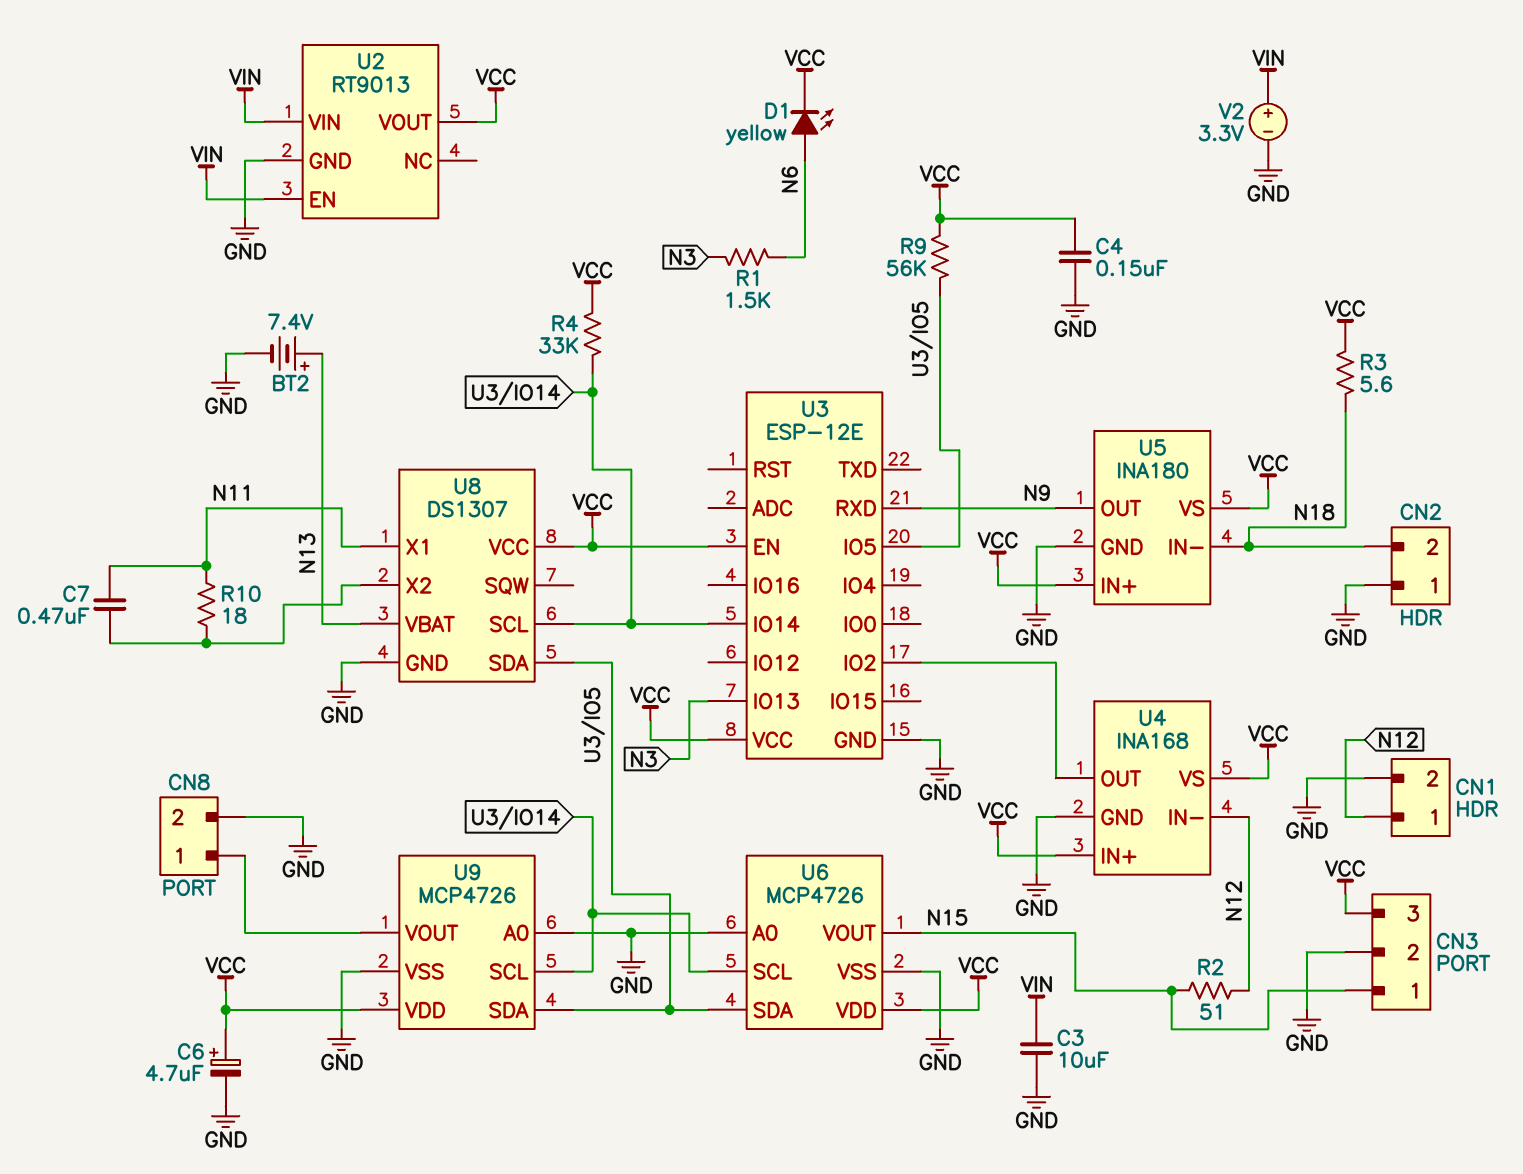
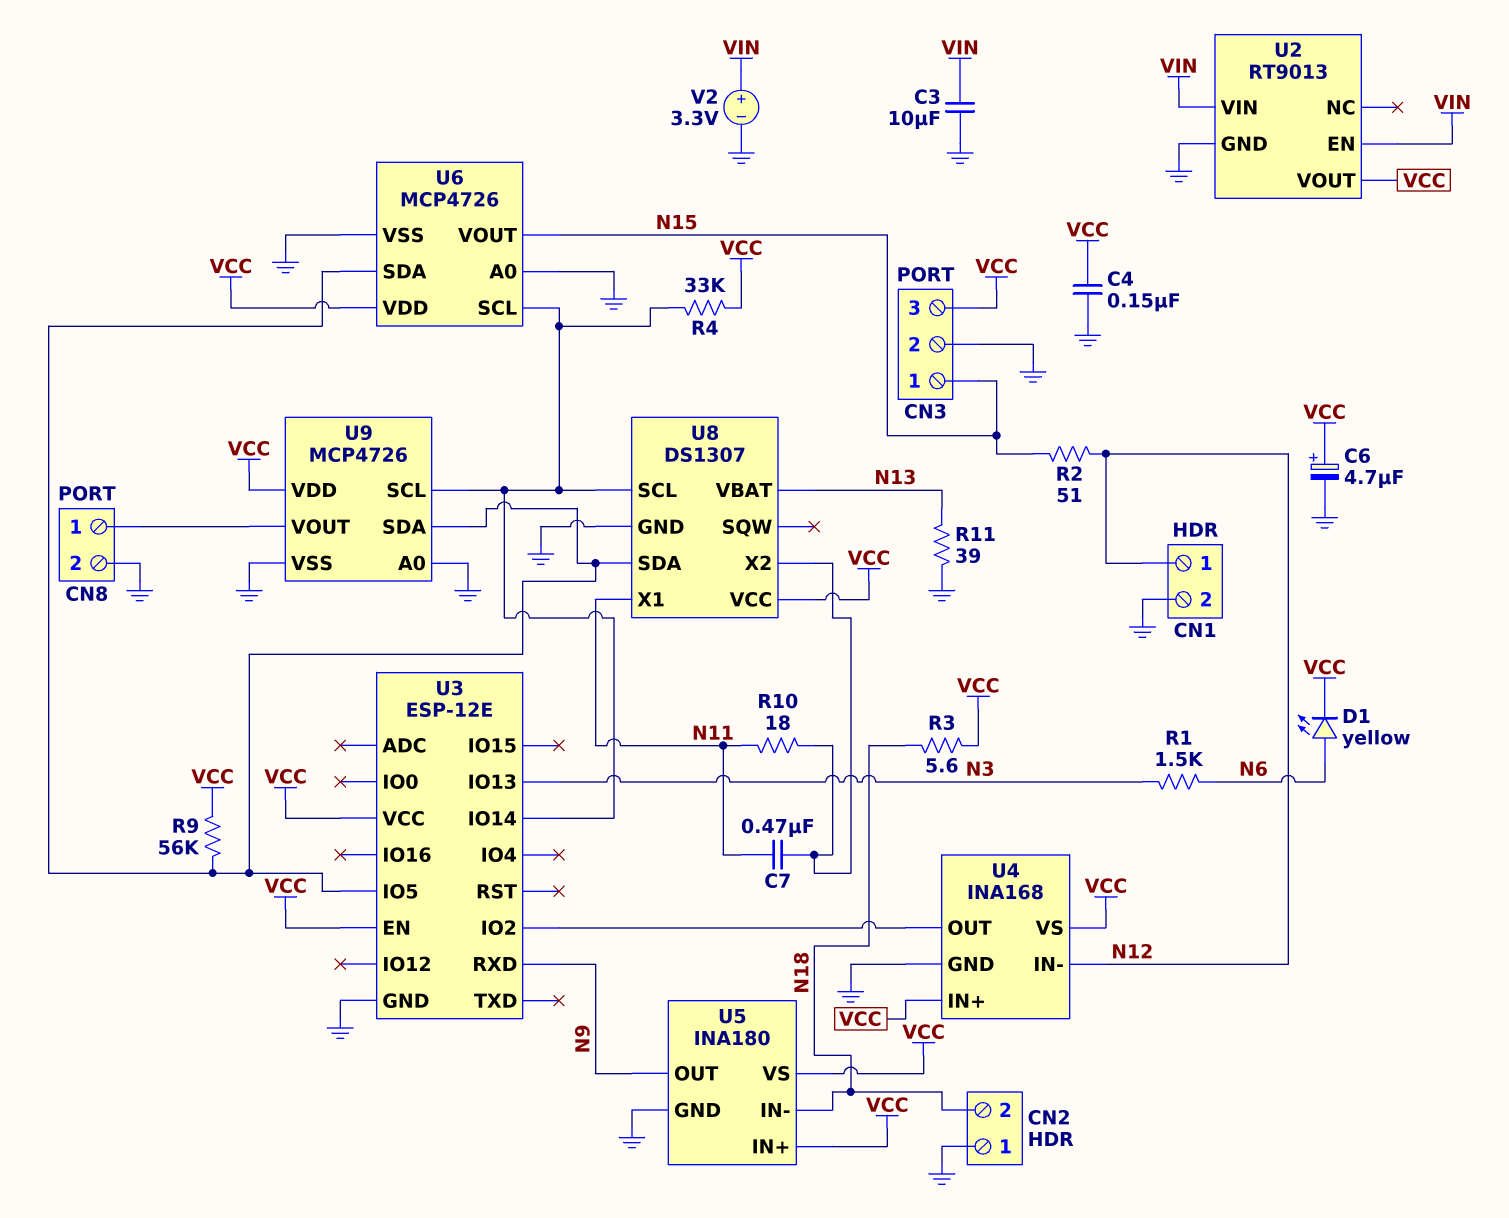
BT2: 7.4V (plus N13, minus GND) -> none
R11: none -> 39 (GND, N13)

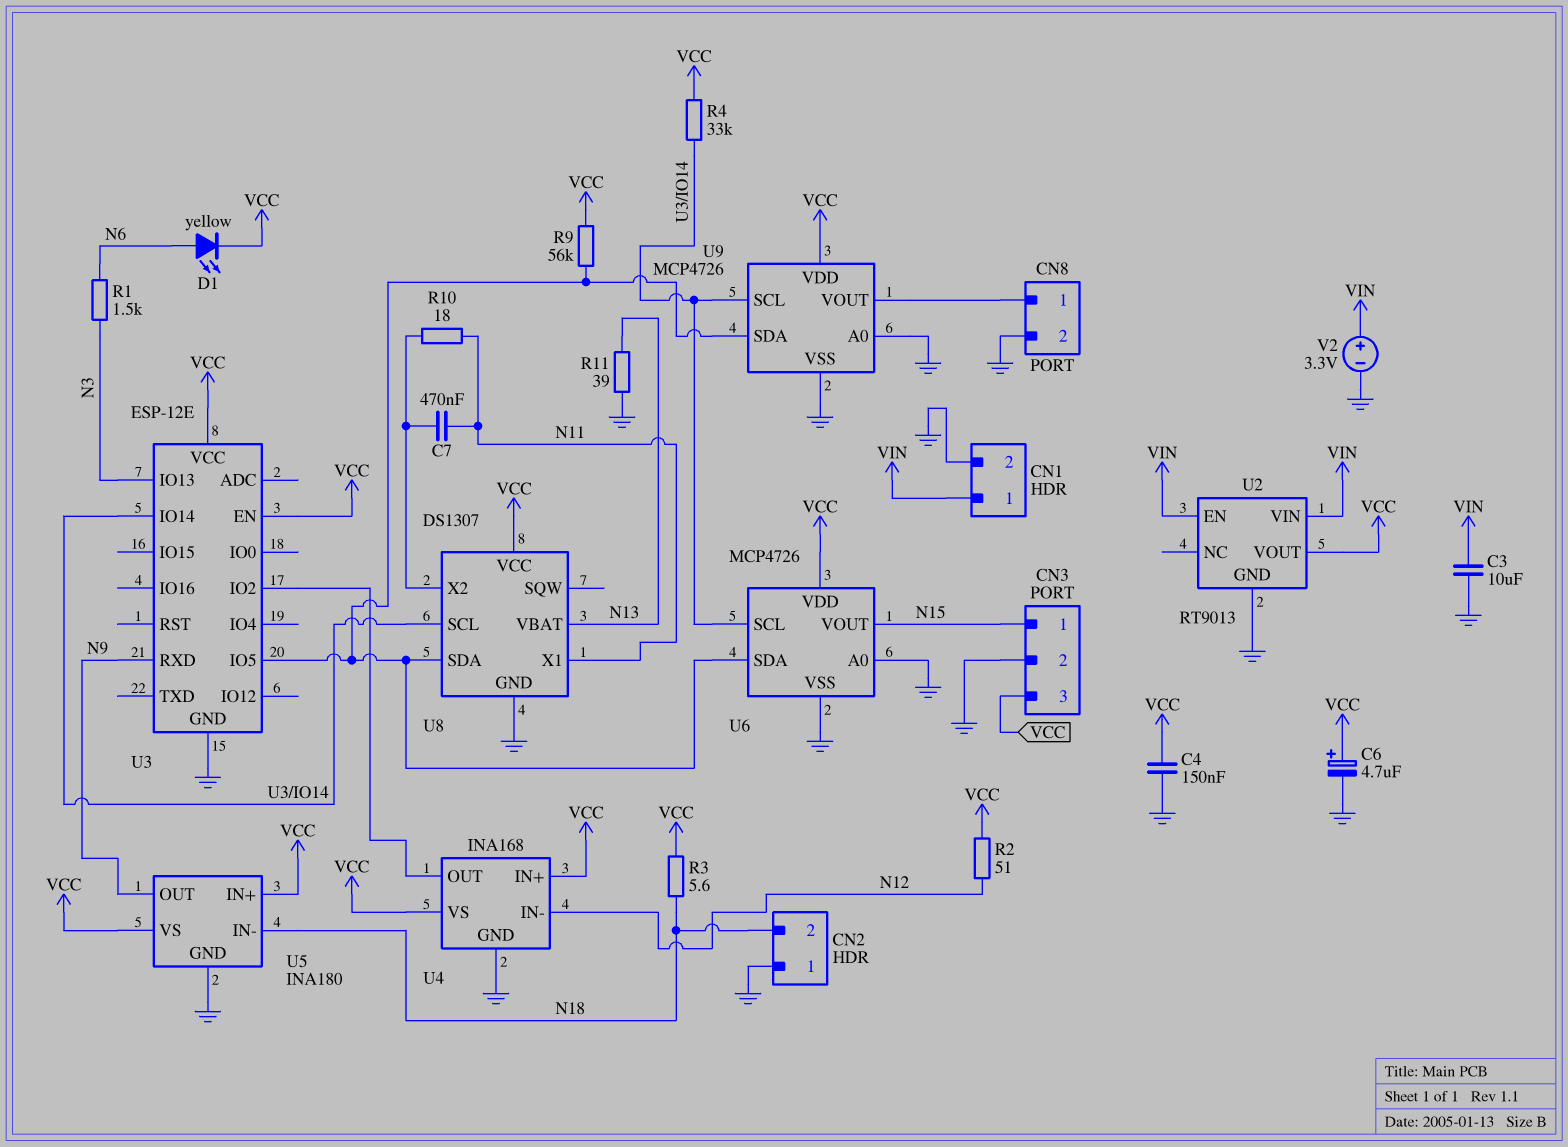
CN1 pin 1: N12 -> VIN
R2: 51 (N12, N15) -> 51 (N12, VCC)

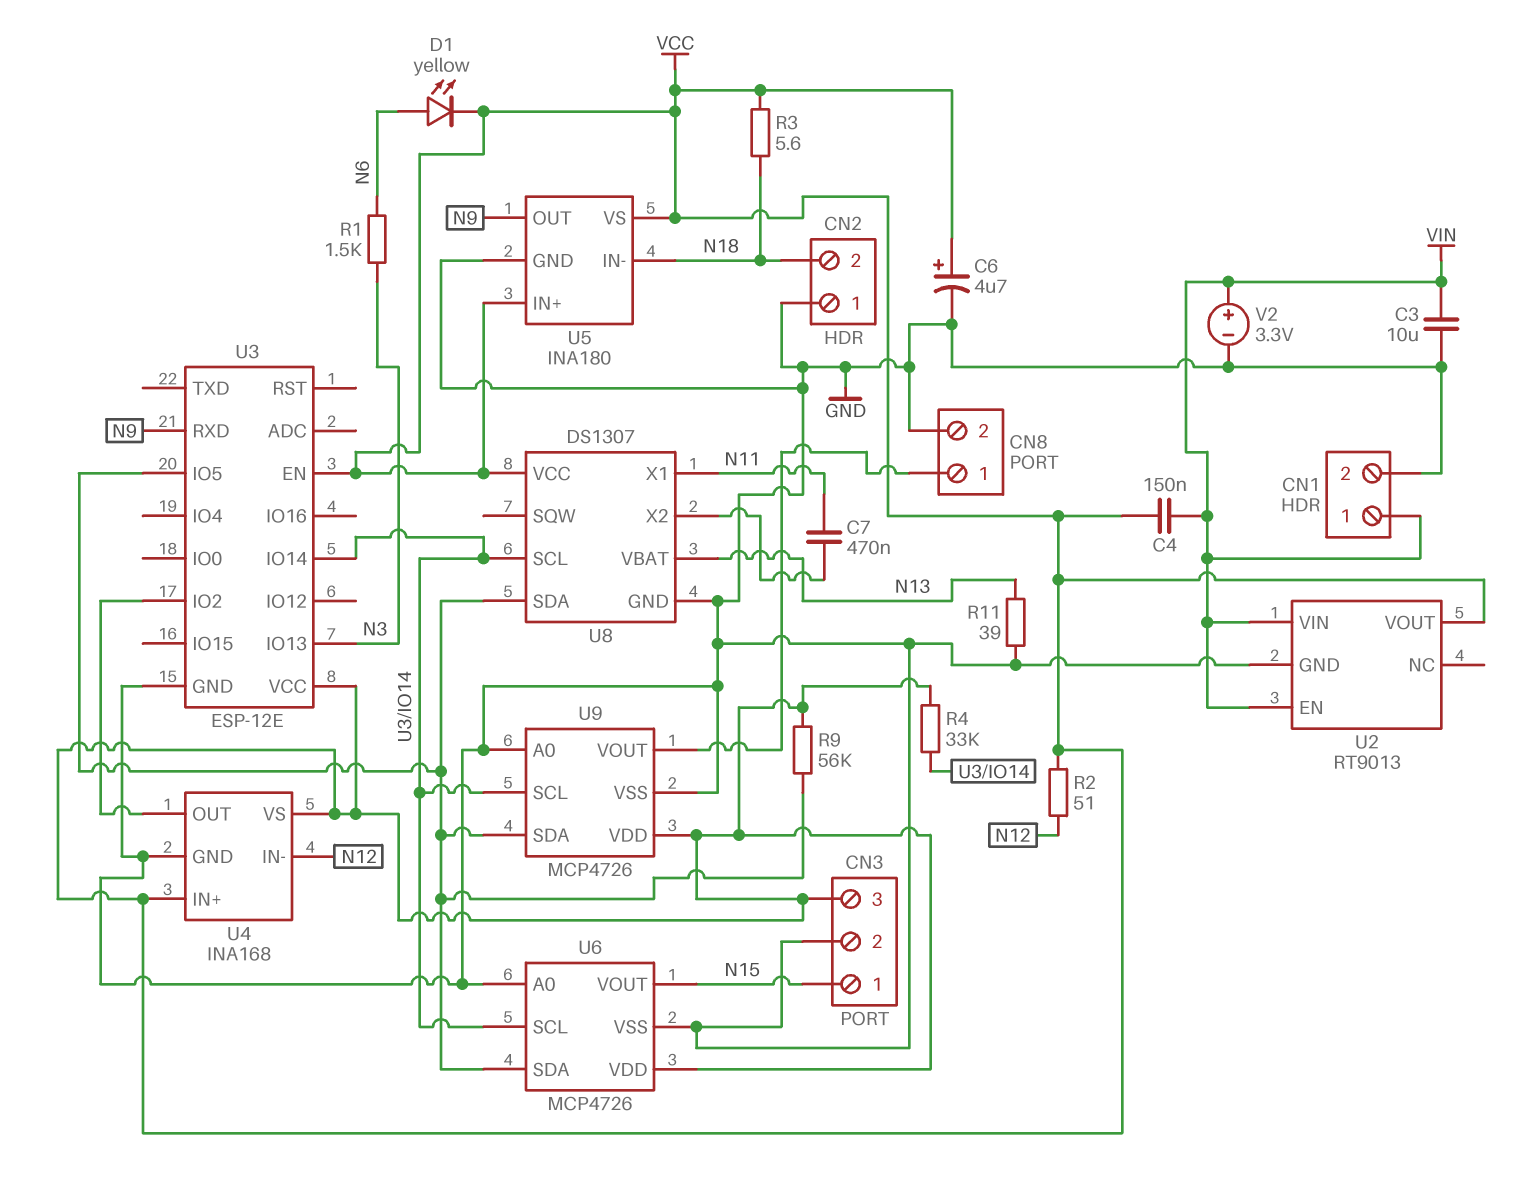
C4: 150nF (GND, VCC) -> 150nF (VCC, VIN)
R10: 18 (N11, U8/X2) -> none

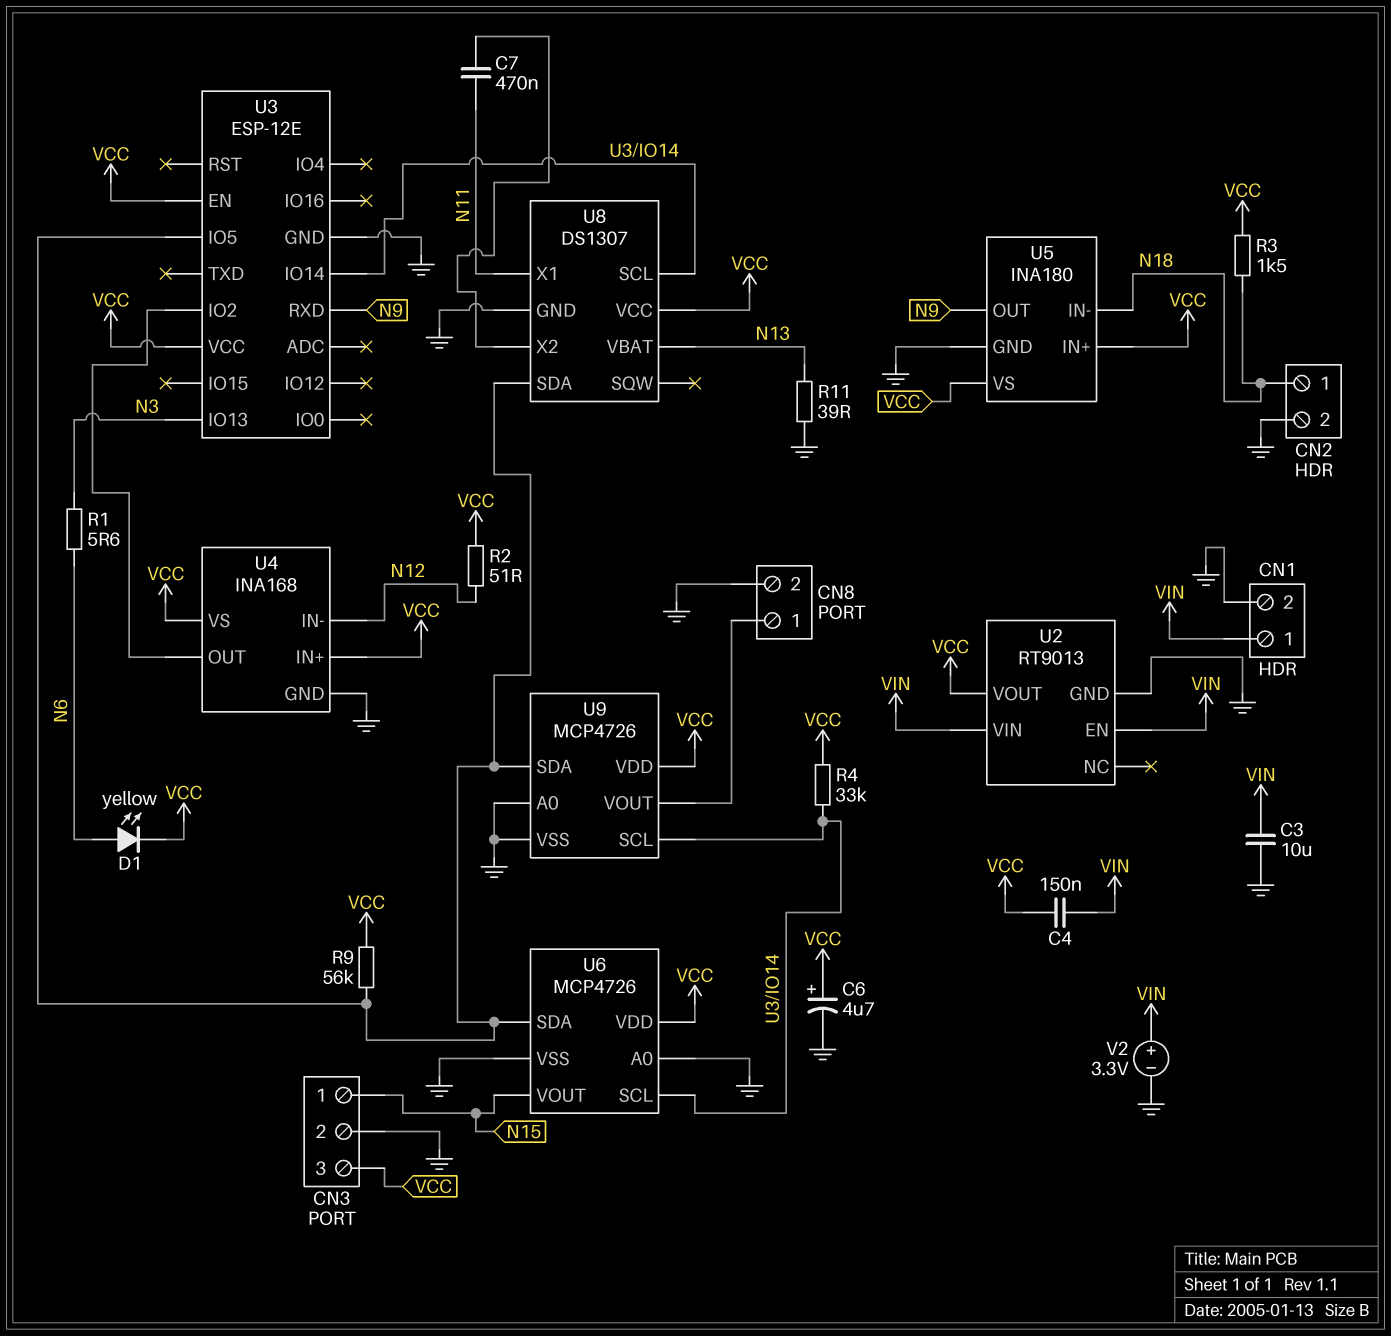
CN2 pin 1: GND -> N18
CN2 pin 2: N18 -> GND
R1: 1.5k (N3, N6) -> 5.6 (N3, N6)
R3: 5.6 (N18, VCC) -> 1.5k (N18, VCC)

